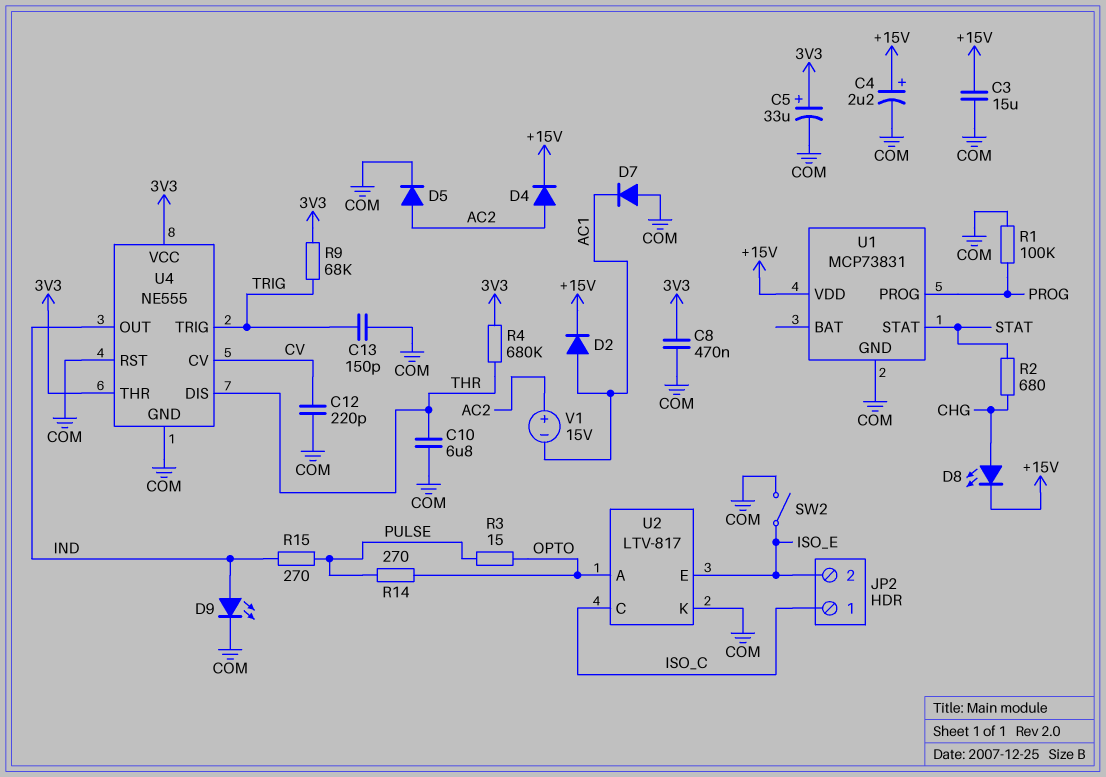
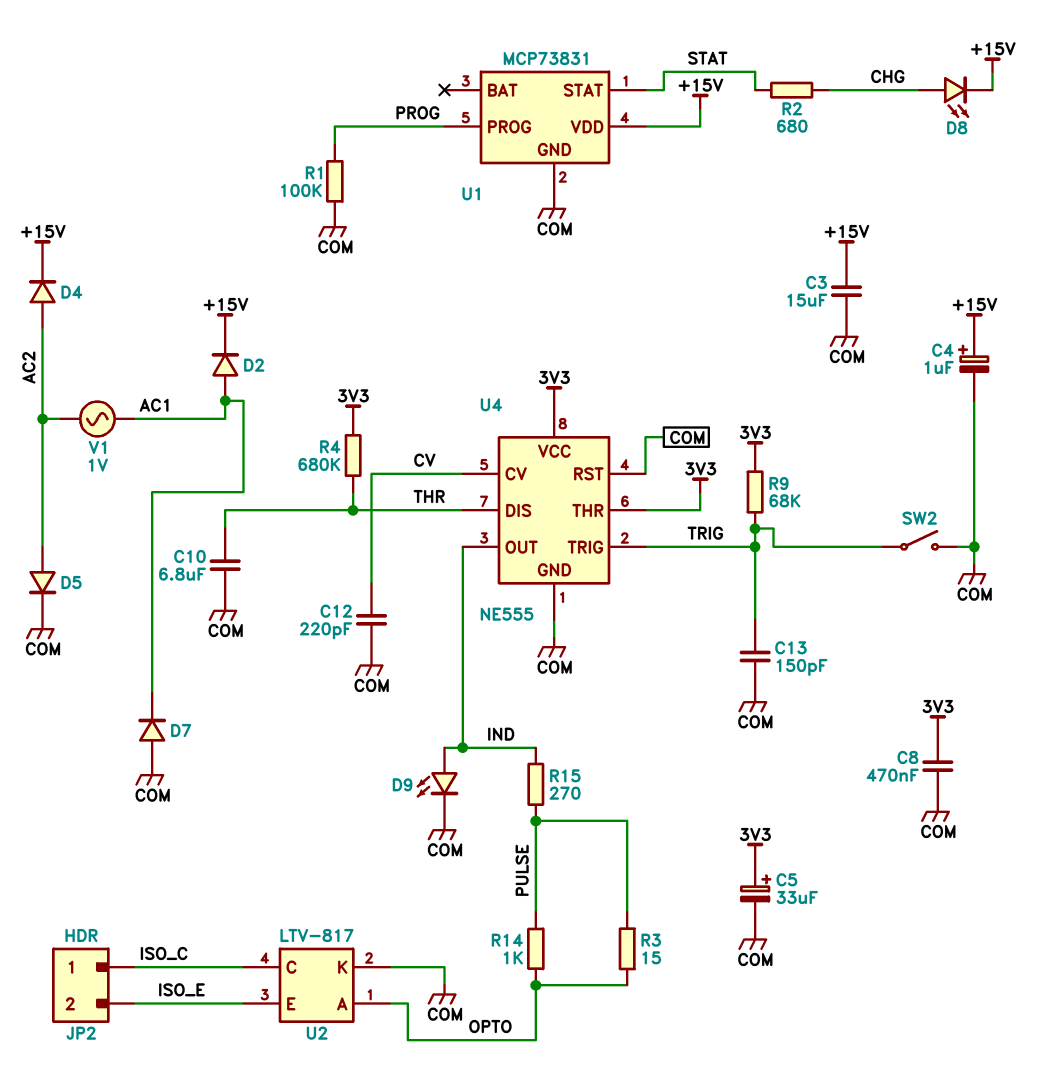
C4: 2.2uF (plus +15V, minus COM) -> 1uF (plus +15V, minus COM)
R14: 270 (OPTO, PULSE) -> 1k (OPTO, PULSE)
SW2: switch (COM, ISO_E) -> switch (COM, TRIG)
V1: 15V (plus AC2, minus AC1) -> AC 1V (AC1, AC2)

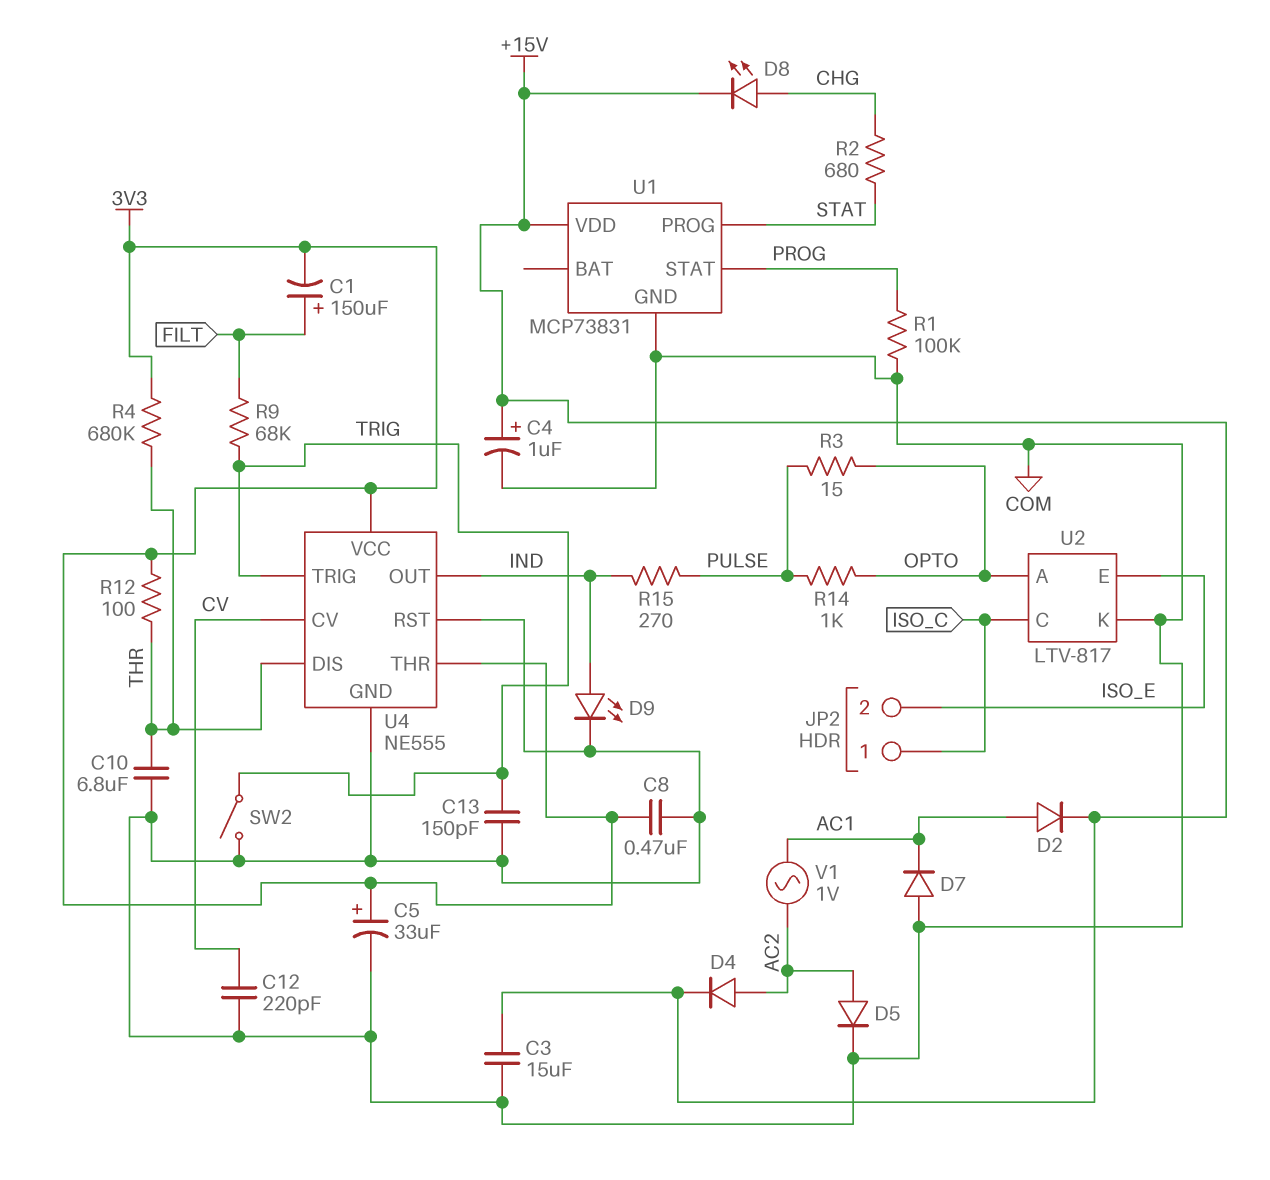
C1: none -> 150uF (plus FILT, minus 3V3)
R9: 68k (3V3, TRIG) -> 68k (FILT, TRIG)
R12: none -> 100 (3V3, THR)
U1 pin PROG: PROG -> STAT
U1 pin STAT: STAT -> PROG

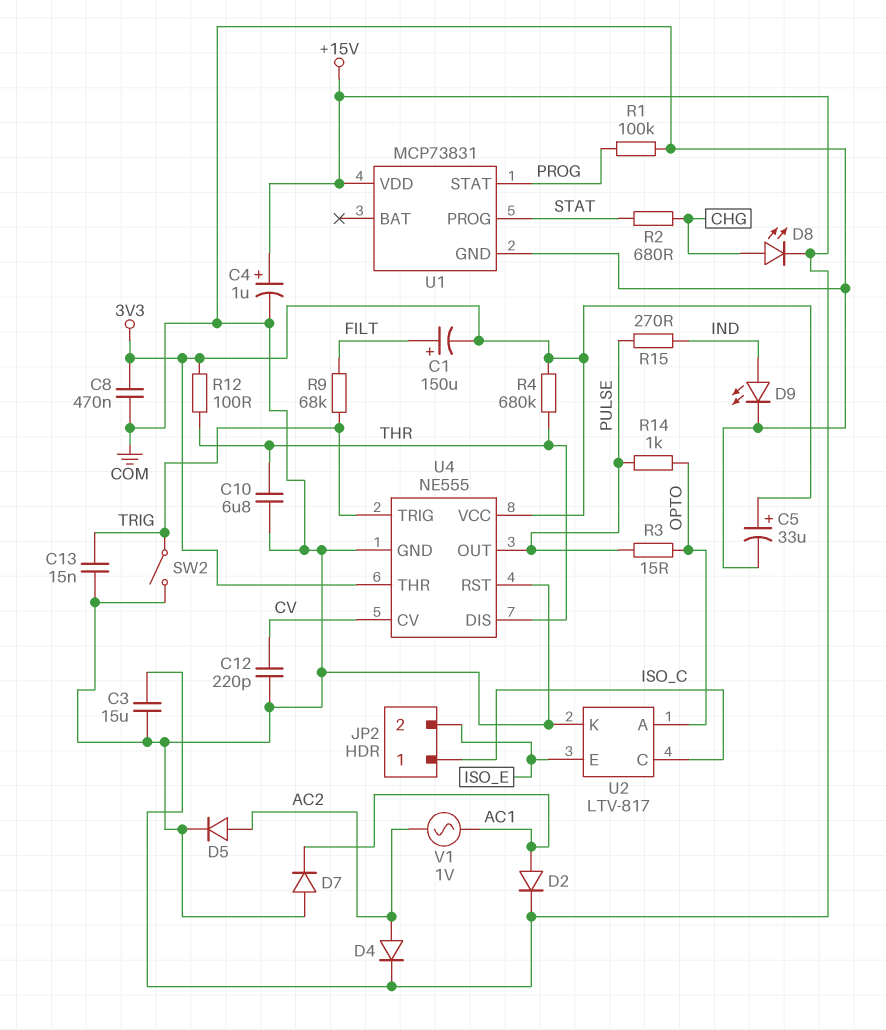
C13: 150pF (COM, TRIG) -> 15nF (COM, TRIG)
U4 pin OUT: IND -> PULSE

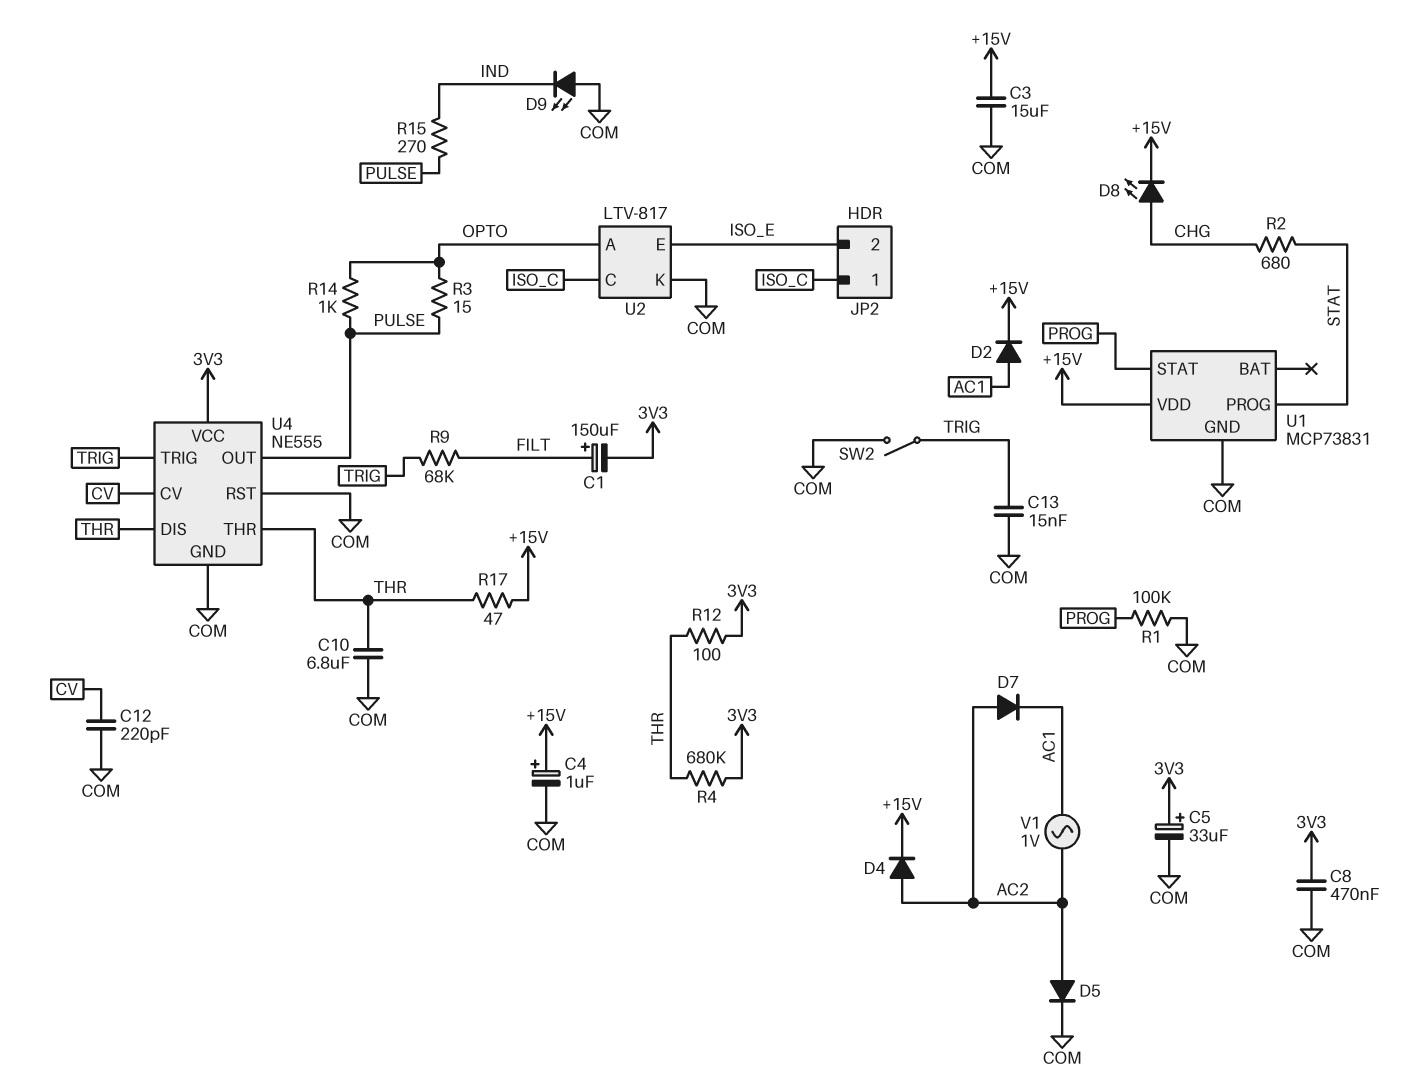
D7: diode (A COM, K AC1) -> diode (A AC2, K AC1)
D9: LED (A IND, K COM) -> LED (A COM, K IND)
R17: none -> 47 (+15V, THR)
U4 pin THR: 3V3 -> THR

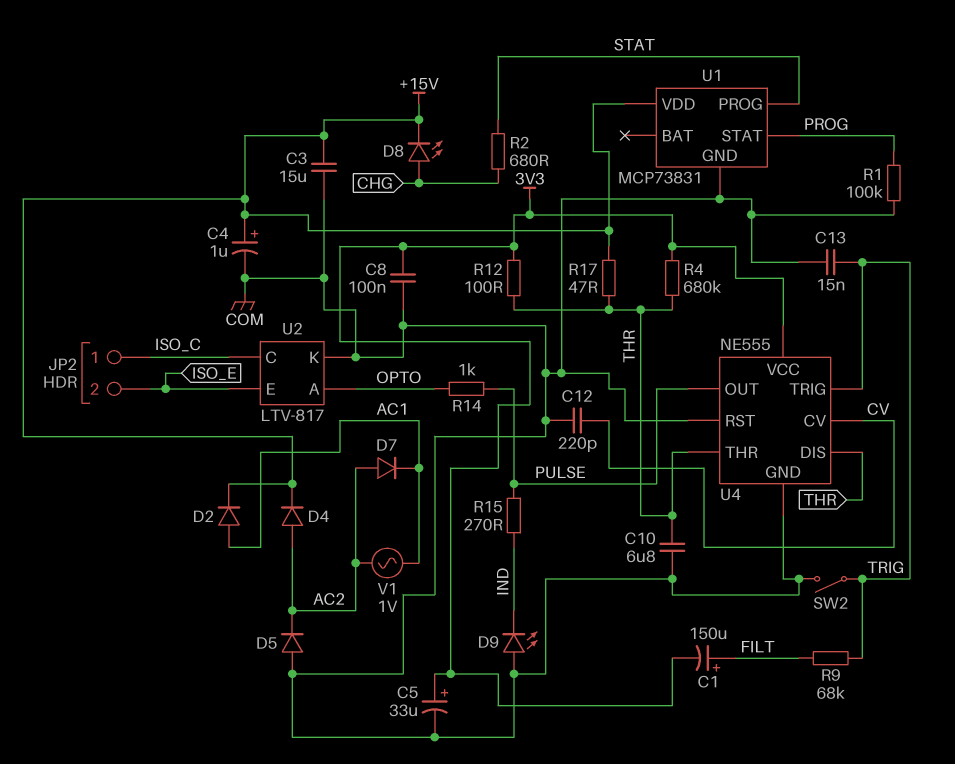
C8: 470nF (3V3, COM) -> 100nF (3V3, COM)
D5: diode (A AC2, K COM) -> diode (A COM, K AC2)
R3: 15 (OPTO, PULSE) -> none

